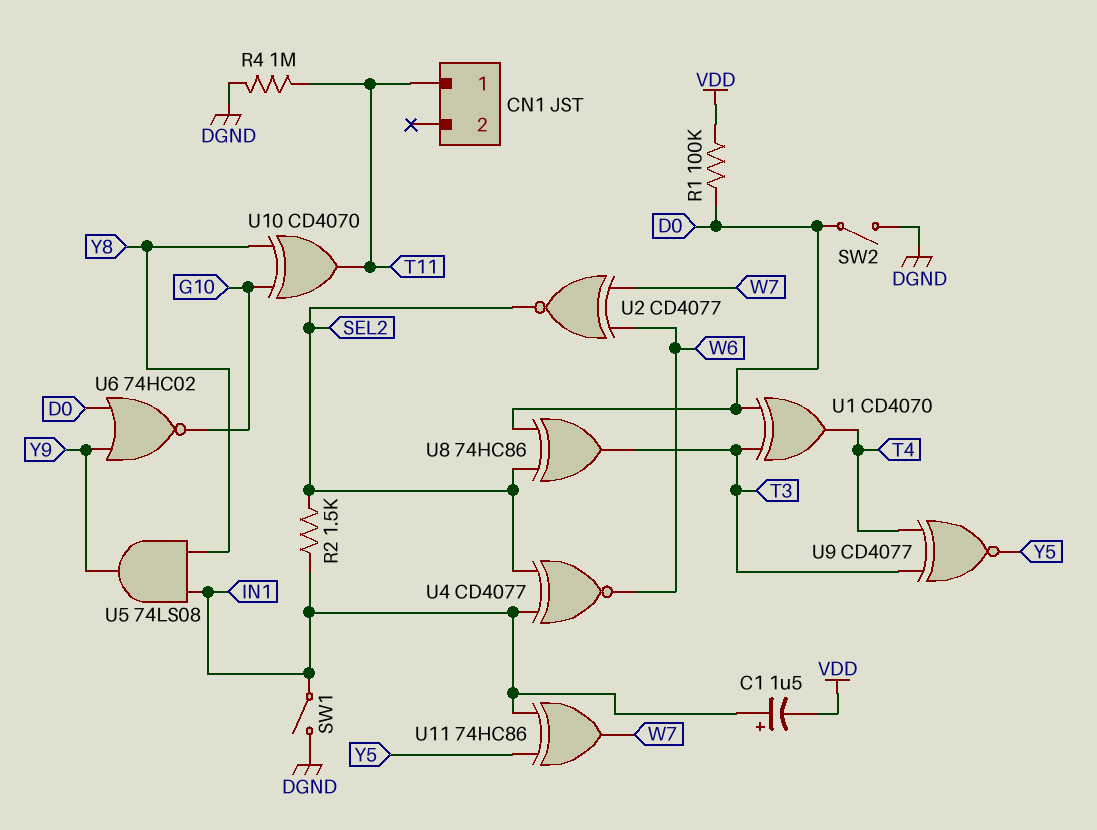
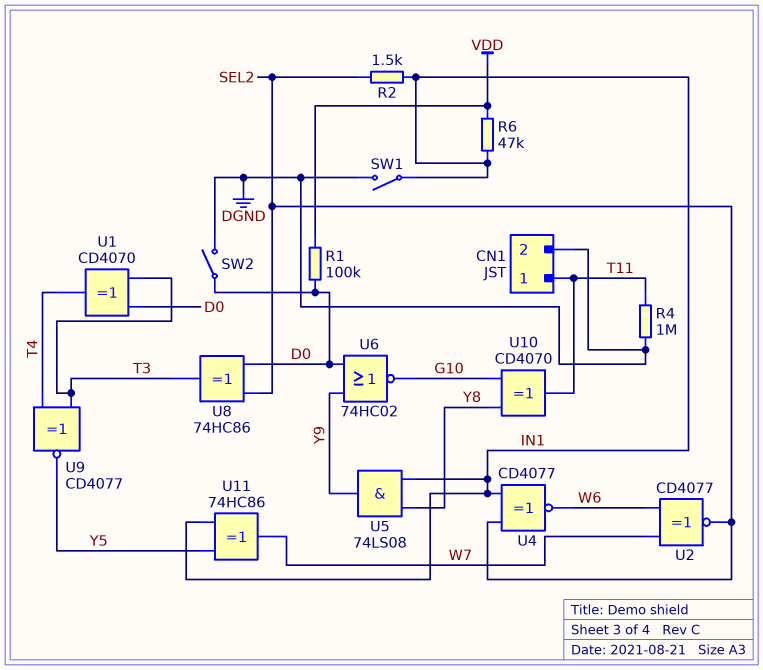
C1: 1.5uF (plus IN1, minus VDD) -> none
CN1 pin 2: none -> DGND
R6: none -> 47k (IN1, VDD)

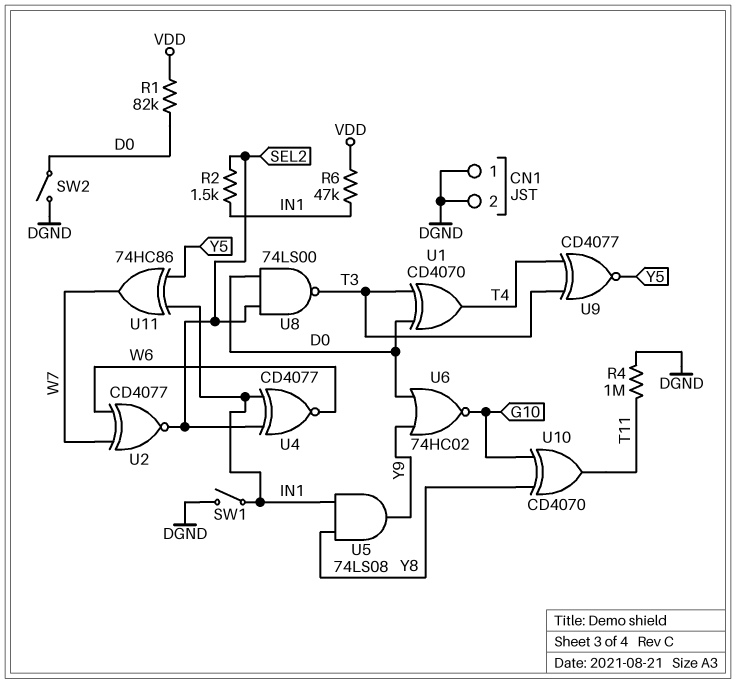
CN1 pin 1: T11 -> DGND
R1: 100k (D0, VDD) -> 82k (D0, VDD)
U8: XOR 74HC86 (in D0, in SEL2, out T3) -> NAND 74LS00 (in D0, in SEL2, out T3)

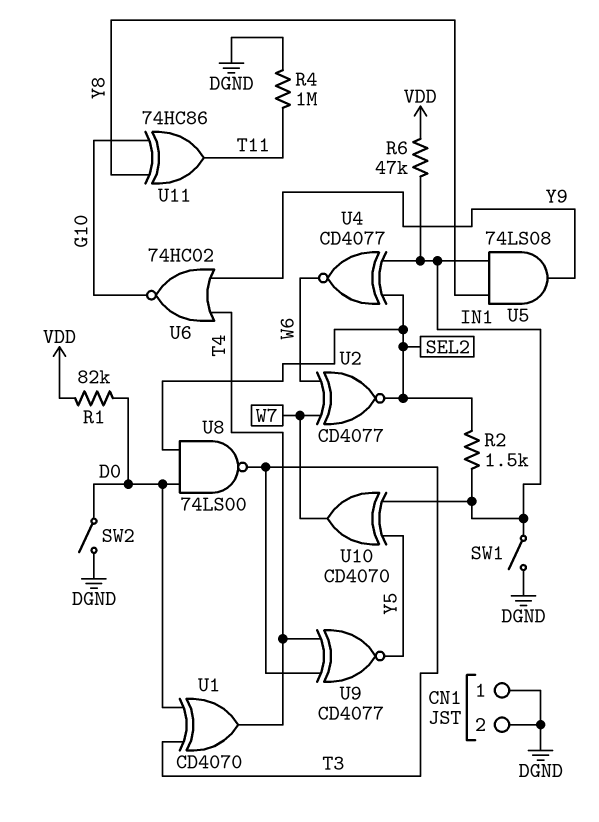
U6: NOR 74HC02 (in D0, in Y9, out G10) -> NOR 74HC02 (in T4, in Y9, out G10)
U10: XOR CD4070 (in G10, in Y8, out T11) -> XOR CD4070 (in IN1, in Y5, out W7)
U11: XOR 74HC86 (in IN1, in Y5, out W7) -> XOR 74HC86 (in G10, in Y8, out T11)

